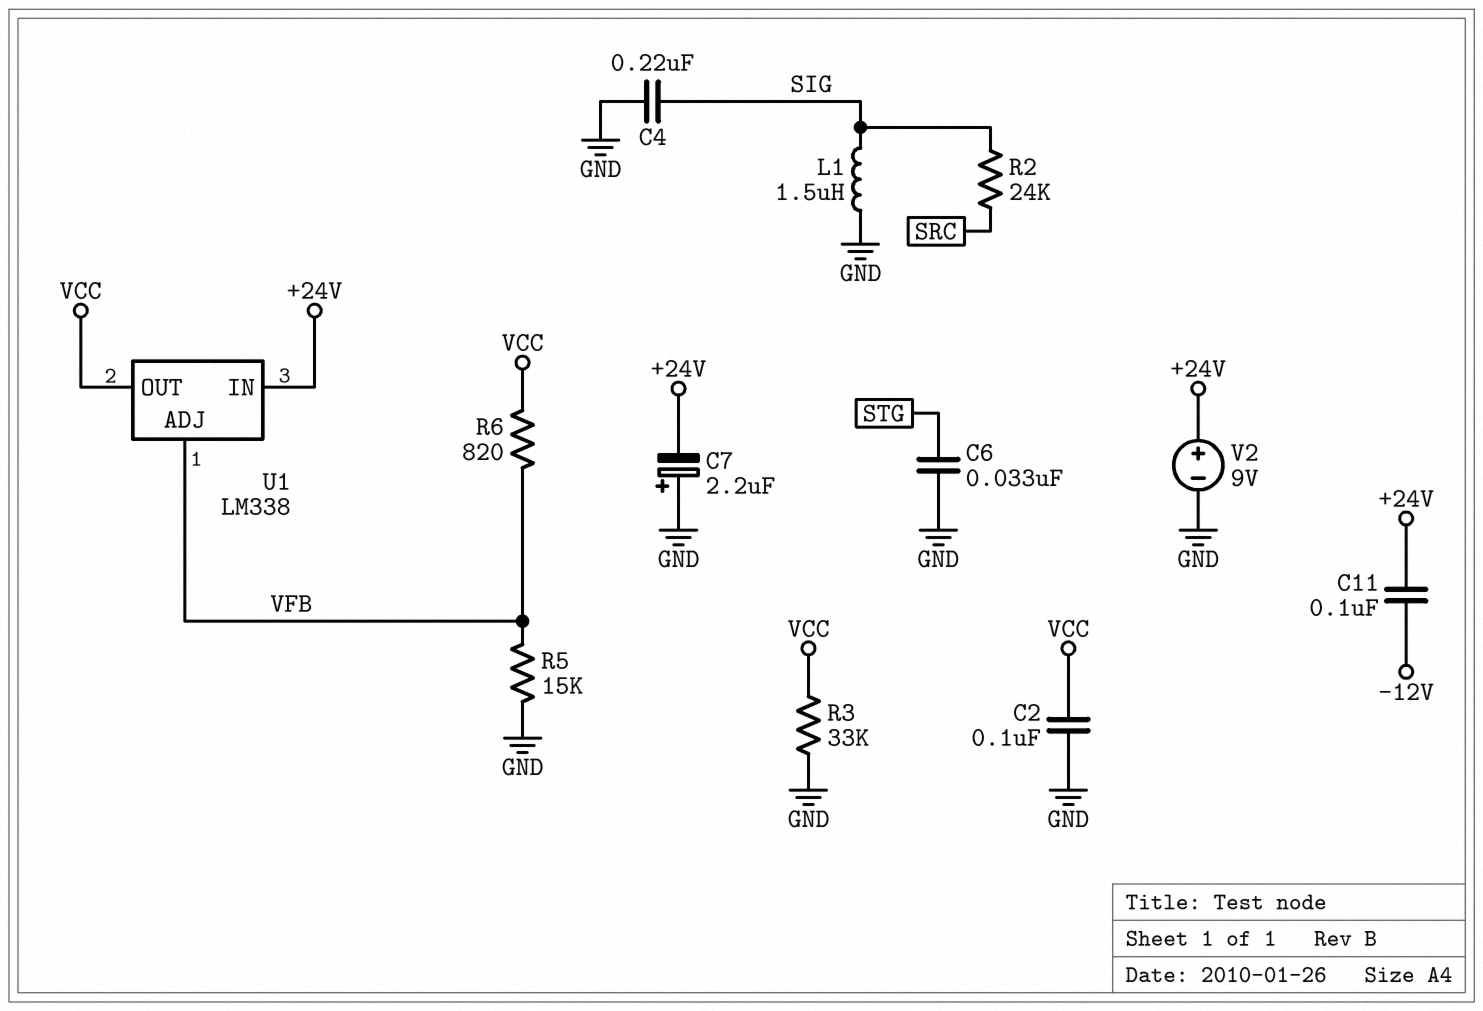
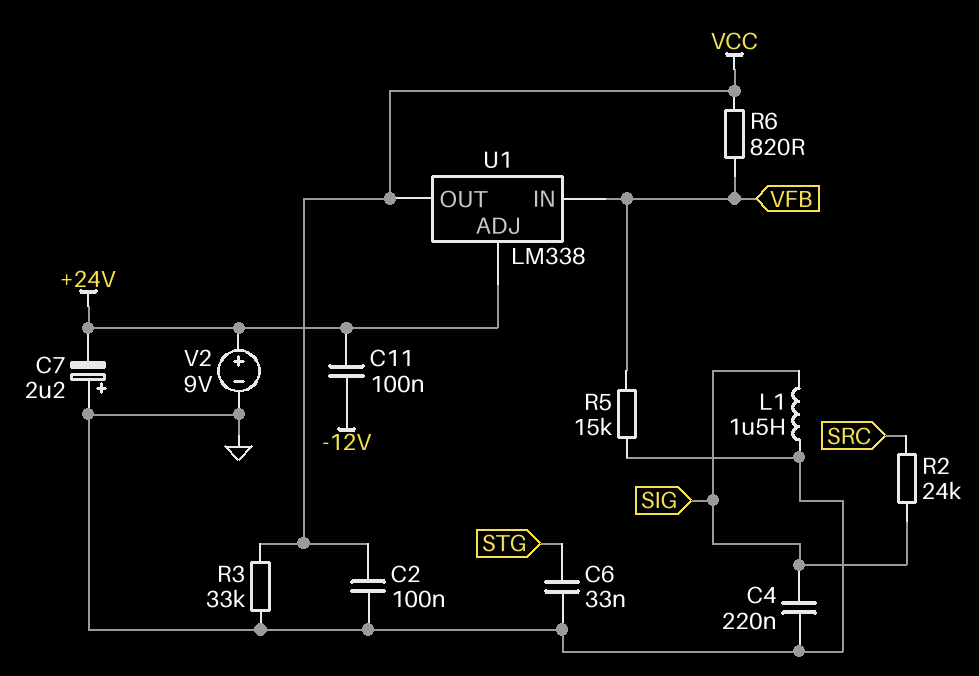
U1 pin ADJ: VFB -> +24V
U1 pin IN: +24V -> VFB

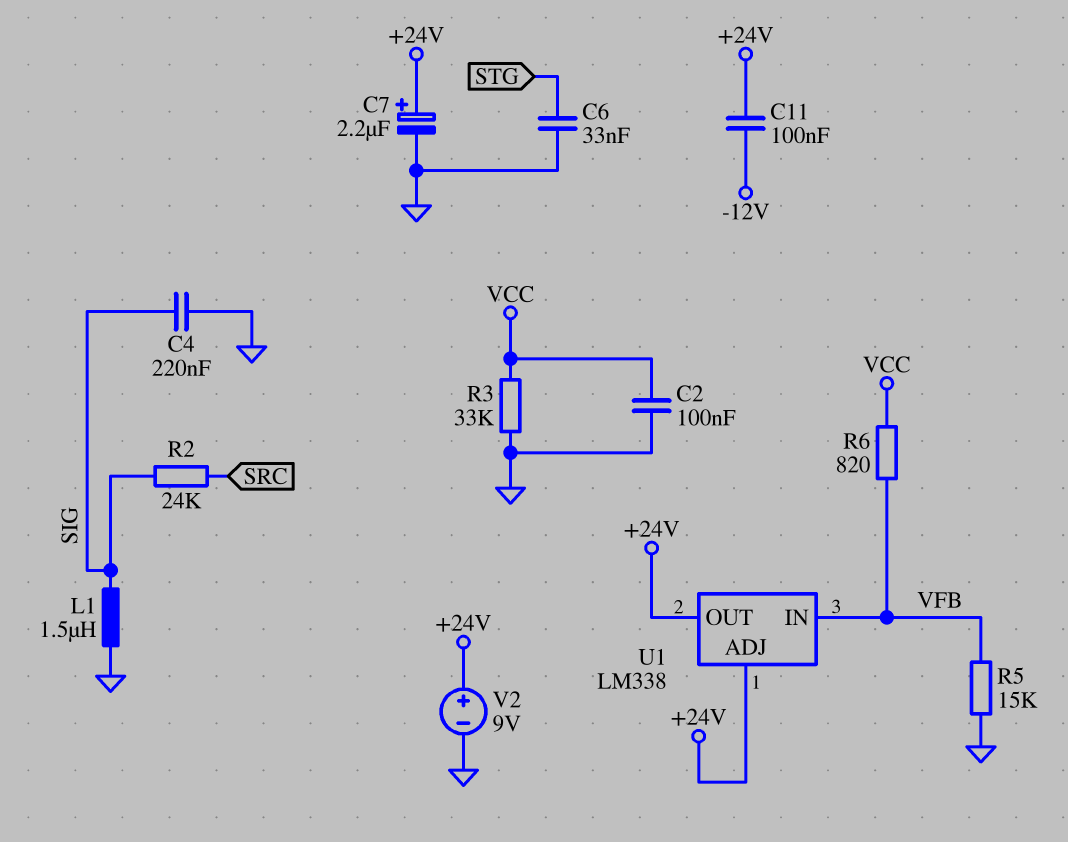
C7: 2.2uF (plus GND, minus +24V) -> 2.2uF (plus +24V, minus GND)
U1 pin OUT: VCC -> +24V

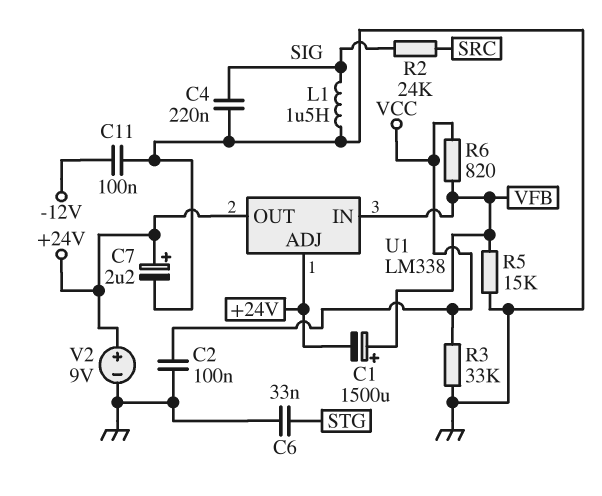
C1: none -> 1500uF (plus VFB, minus +24V)
C11: 100nF (+24V, -12V) -> 100nF (-12V, GND)

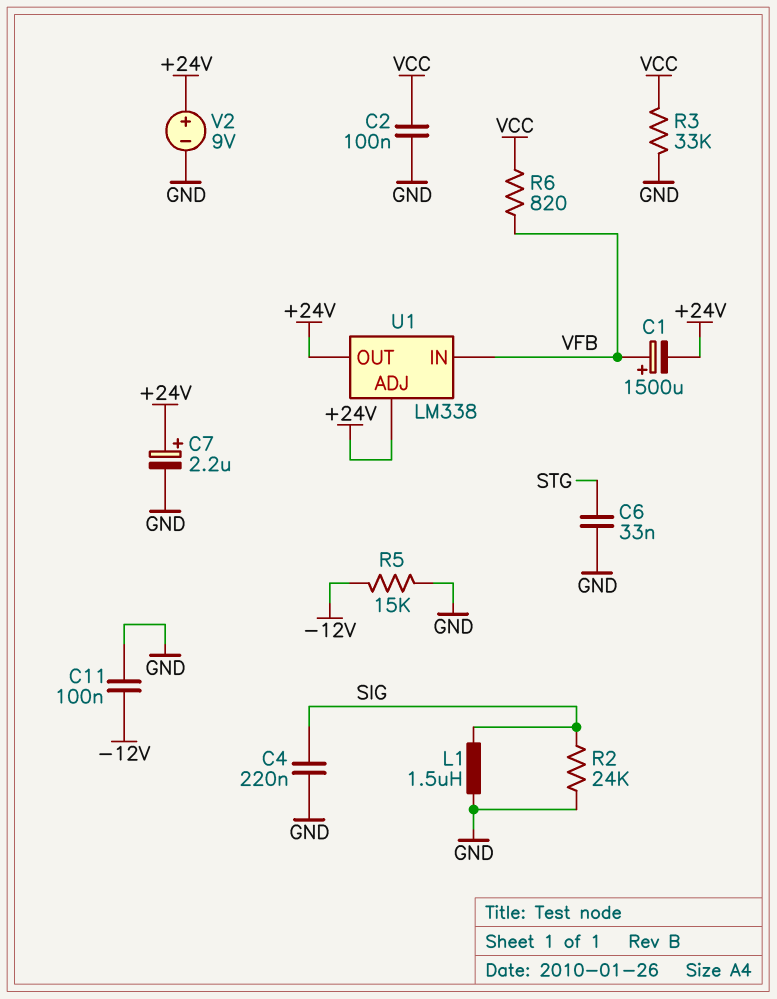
R2: 24k (SIG, SRC) -> 24k (GND, SIG)
R5: 15k (GND, VFB) -> 15k (-12V, GND)

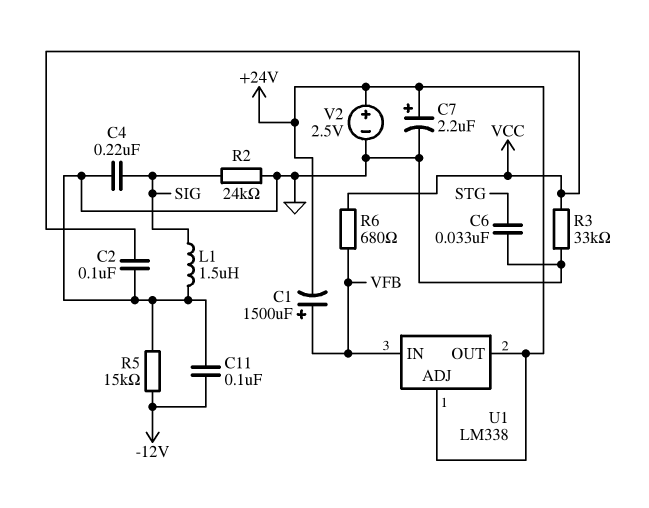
R6: 820 (VCC, VFB) -> 680 (VCC, VFB)
V2: 9V (plus +24V, minus GND) -> 2.5V (plus +24V, minus GND)

